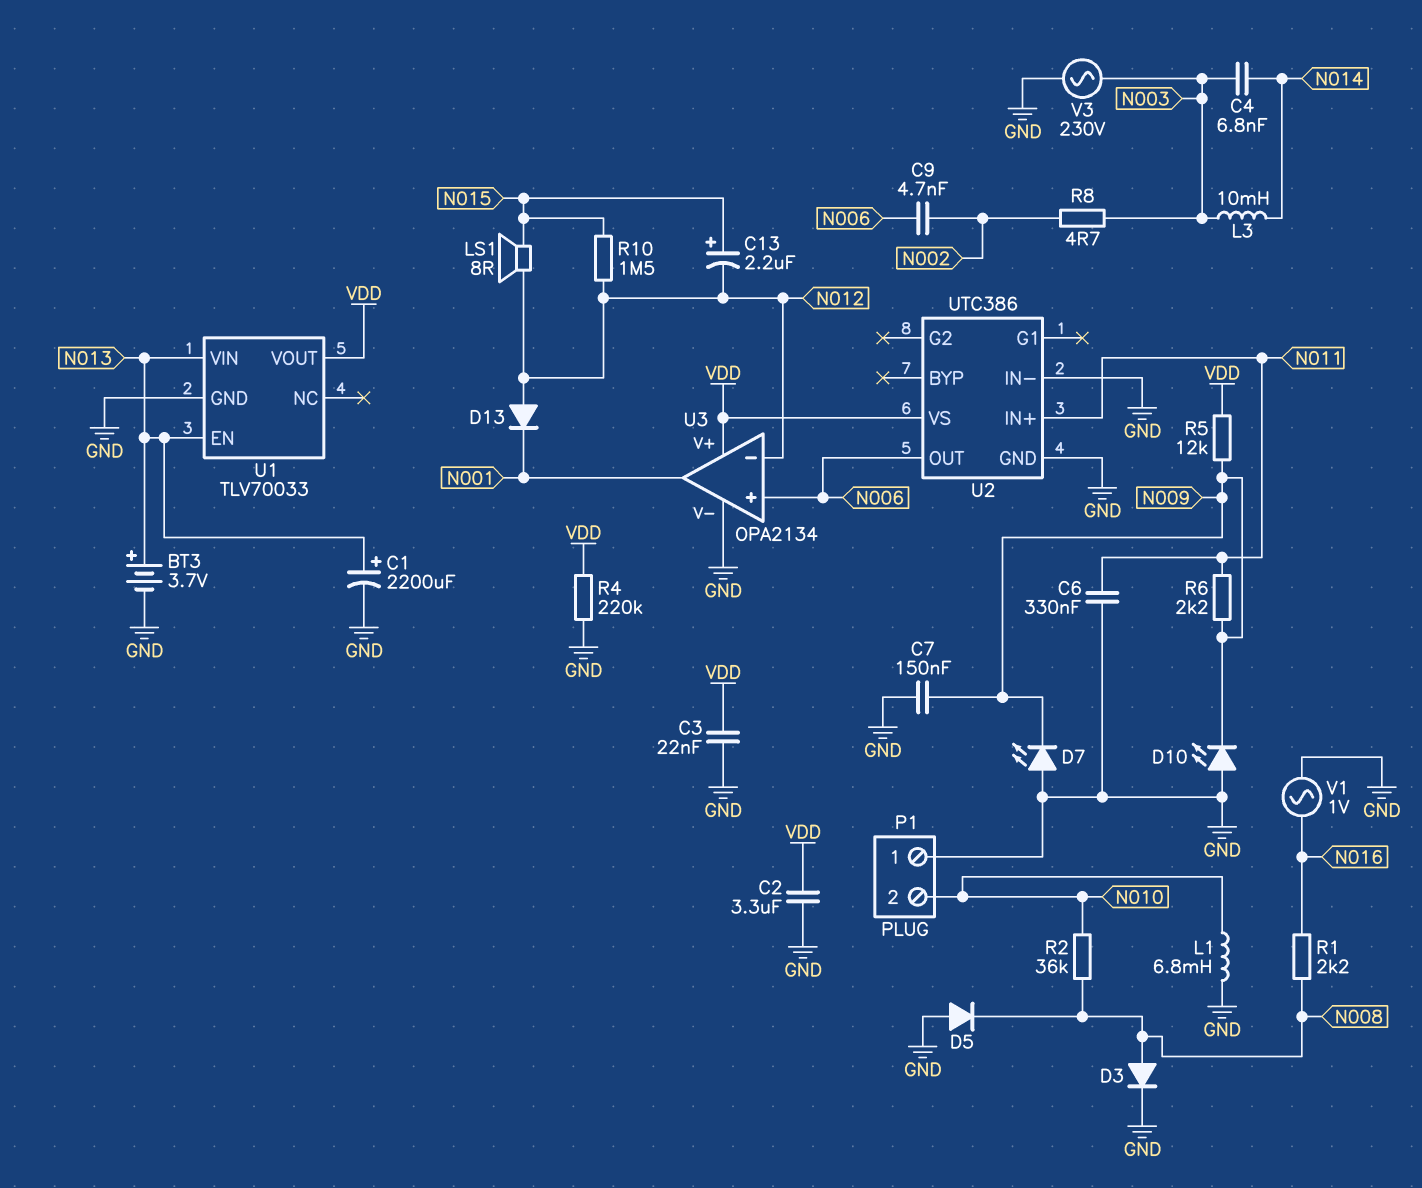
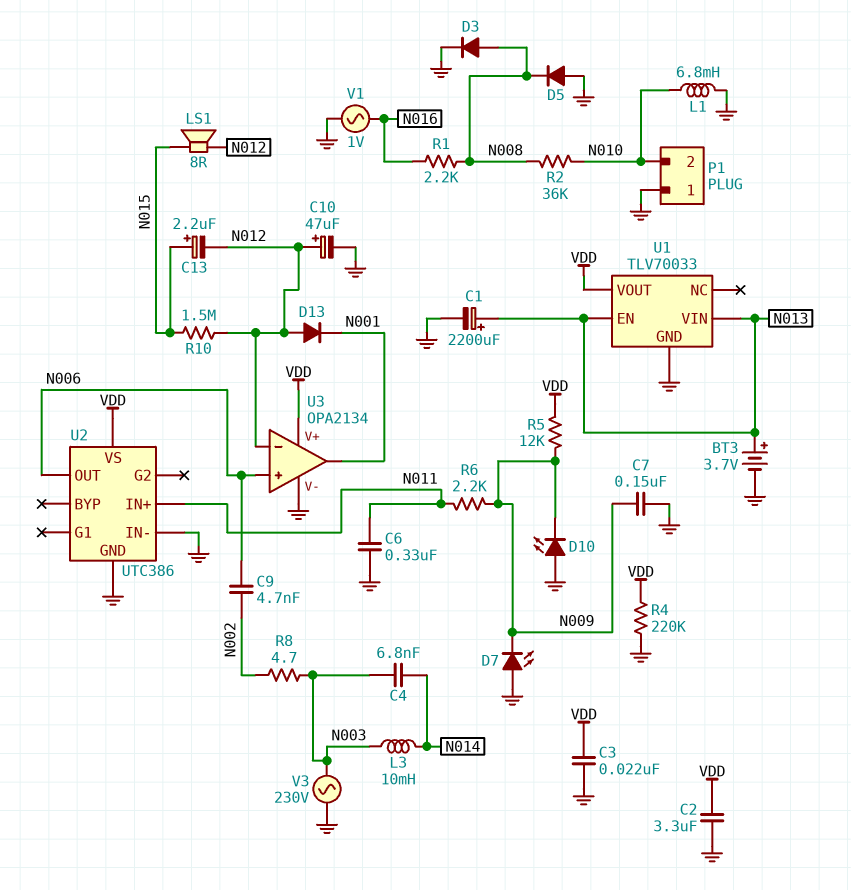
C10: none -> 47uF (plus N012, minus GND)

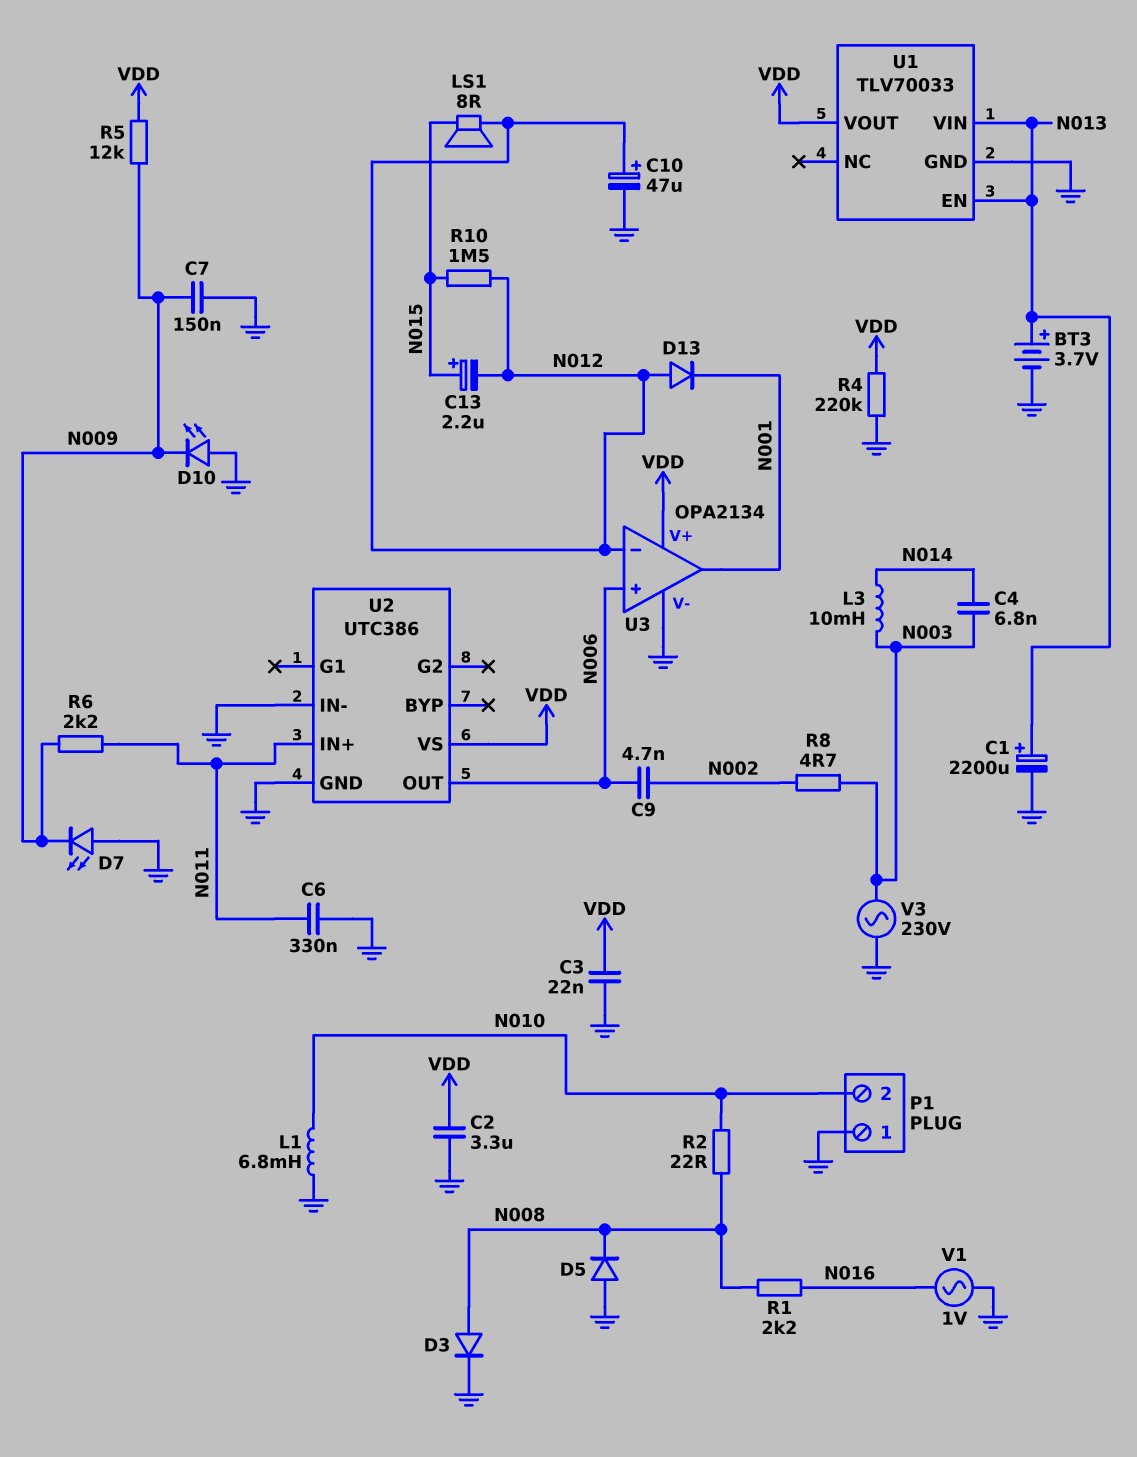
R2: 36k (N008, N010) -> 22 (N008, N010)

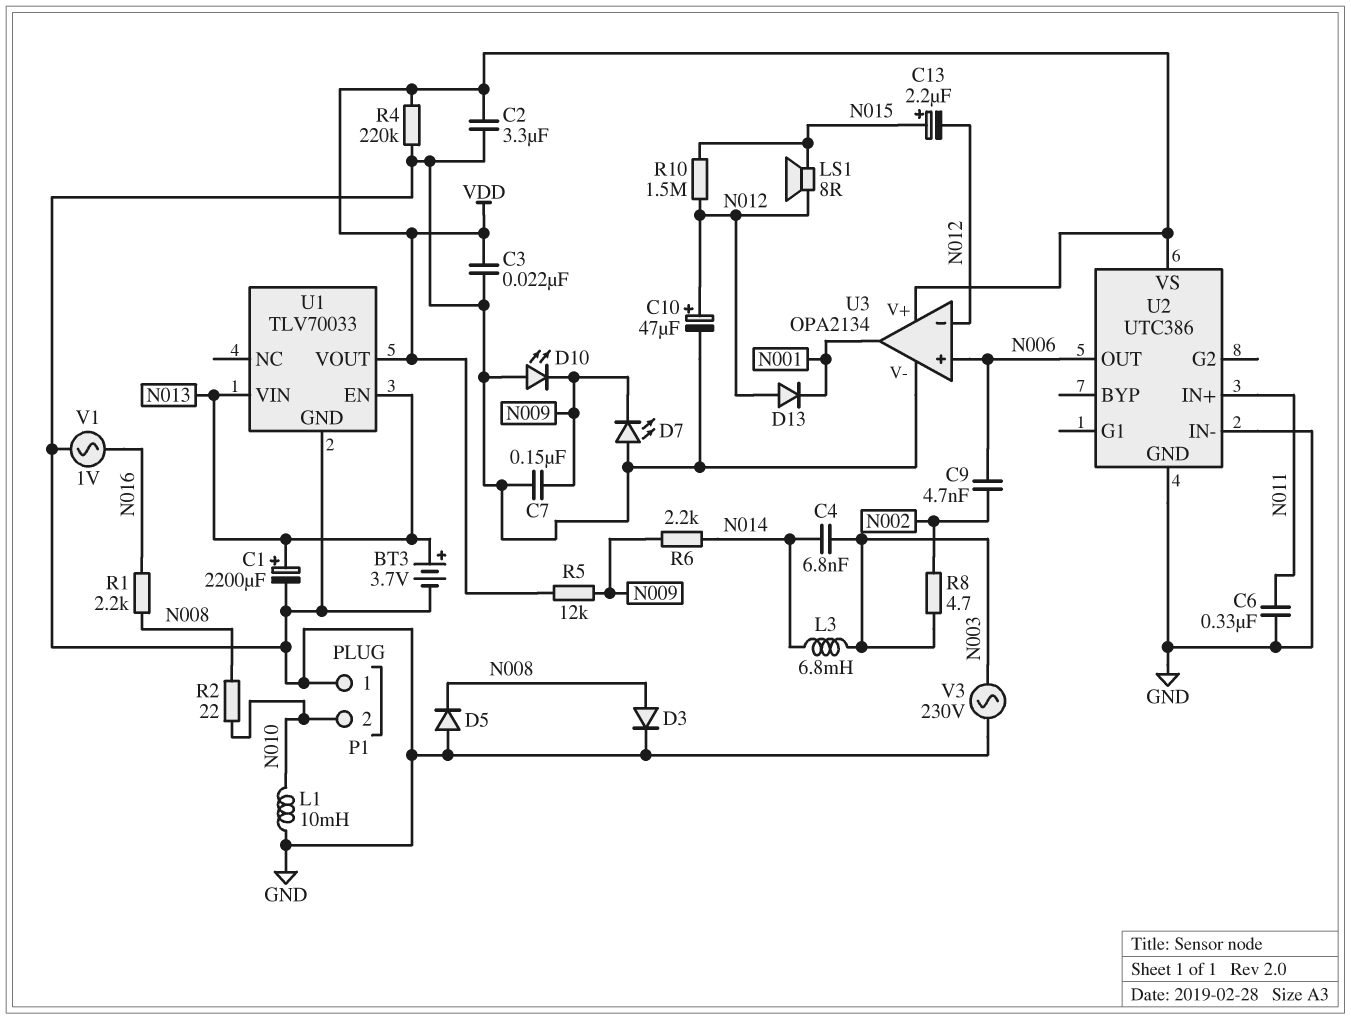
L1: 6.8mH (GND, N010) -> 10mH (GND, N010)
L3: 10mH (N003, N014) -> 6.8mH (N003, N014)
R6: 2.2k (N009, N011) -> 2.2k (N009, N014)

